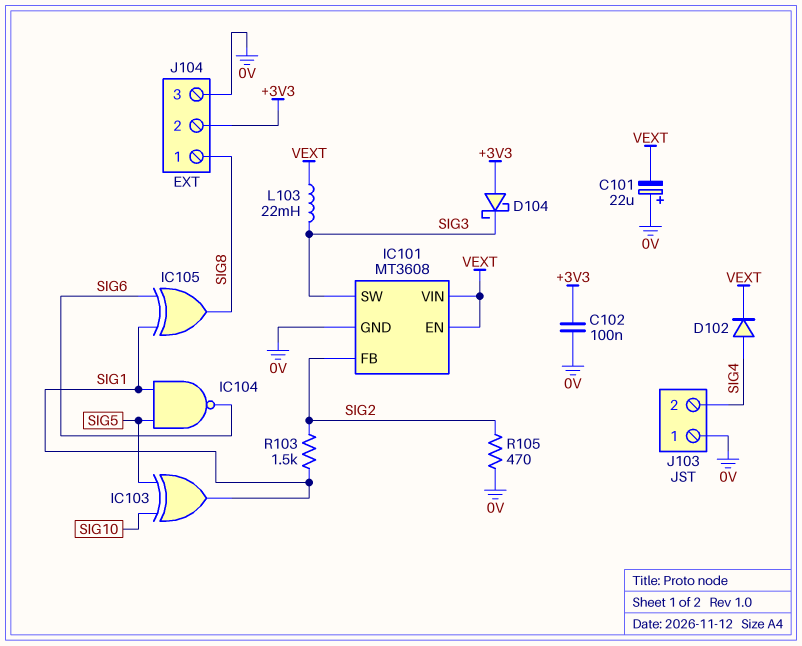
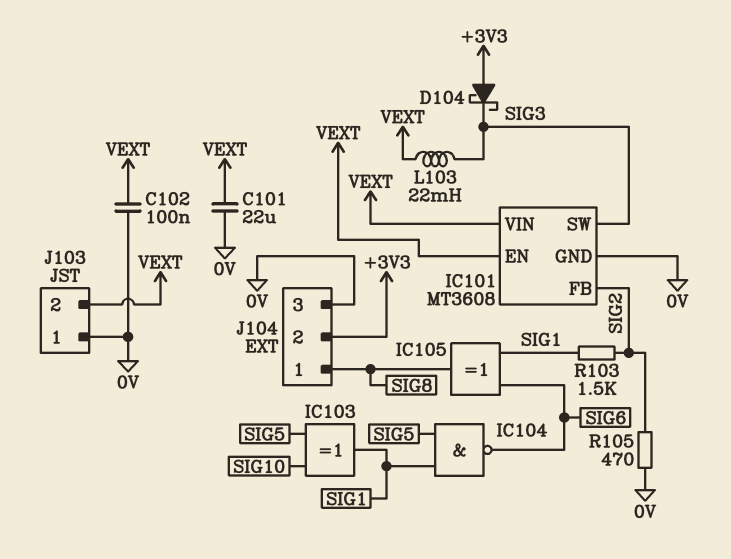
C101: 22uF (plus 0V, minus VEXT) -> 22uF (0V, VEXT)
C102: 100nF (+3V3, 0V) -> 100nF (0V, VEXT)
D102: diode (A SIG4, K VEXT) -> none
J103 pin 2: SIG4 -> VEXT

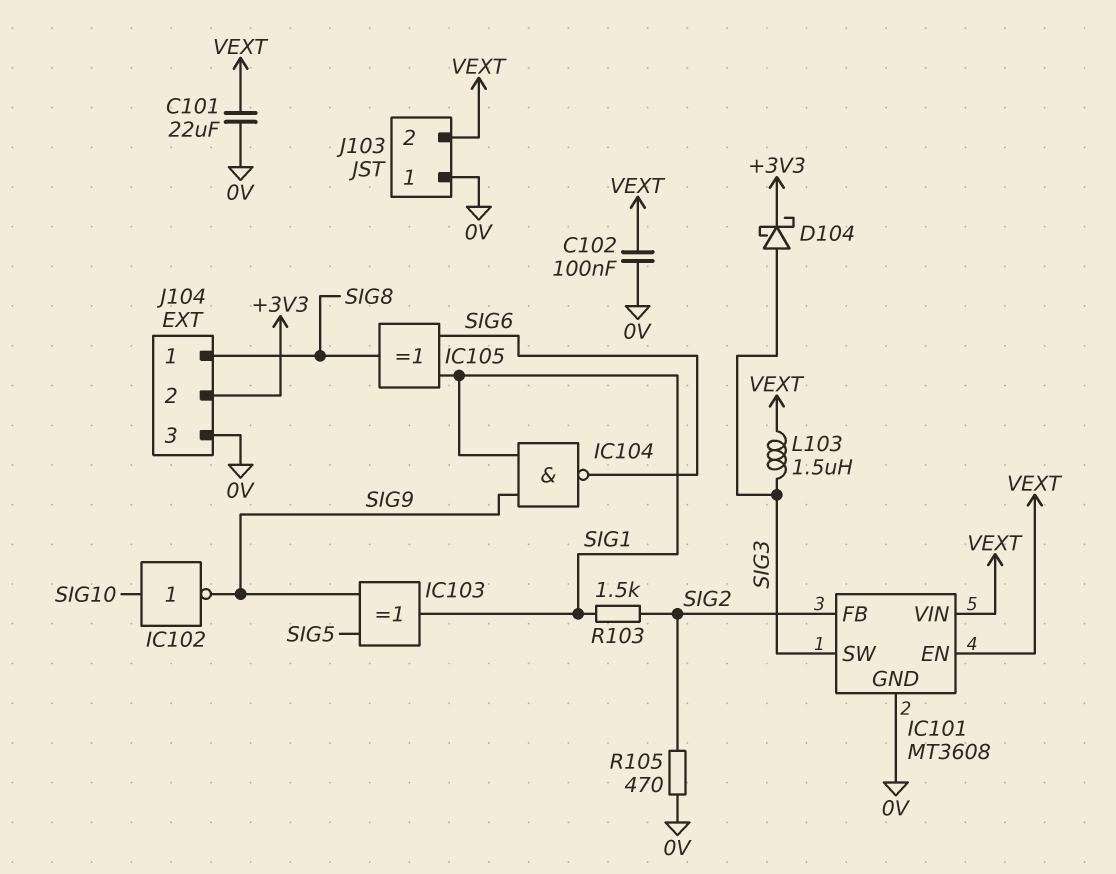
D104: schottky (A +3V3, K SIG3) -> schottky (A SIG3, K +3V3)
IC102: none -> NOT (in SIG10, out SIG9)
IC103: XOR (in SIG5, in SIG10, out SIG1) -> XOR (in SIG5, in SIG9, out SIG1)
IC104: NAND (in SIG1, in SIG5, out SIG6) -> NAND (in SIG1, in SIG9, out SIG6)
L103: 22mH (SIG3, VEXT) -> 1.5uH (SIG3, VEXT)

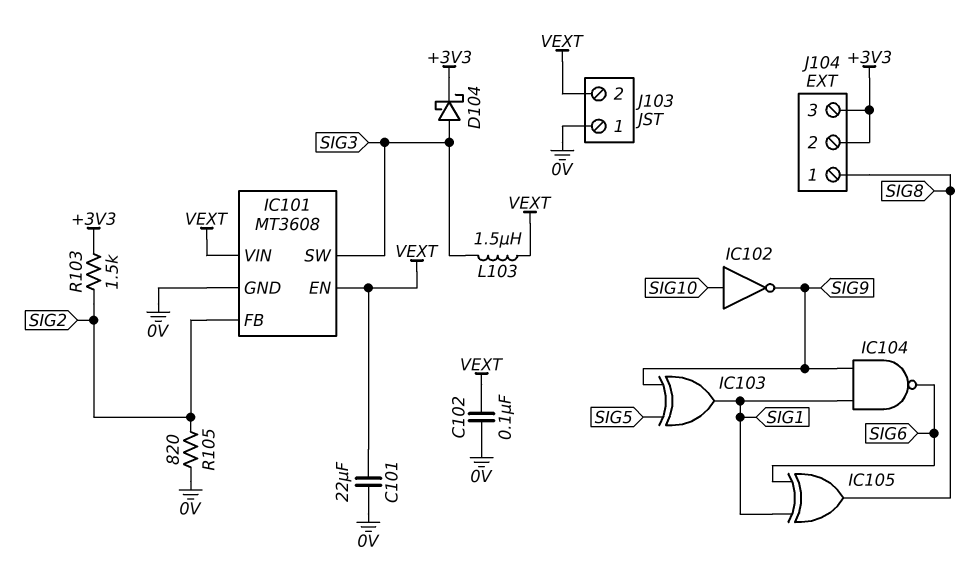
J104 pin 3: 0V -> +3V3
R103: 1.5k (SIG1, SIG2) -> 1.5k (+3V3, SIG2)
R105: 470 (0V, SIG2) -> 820 (0V, SIG2)

